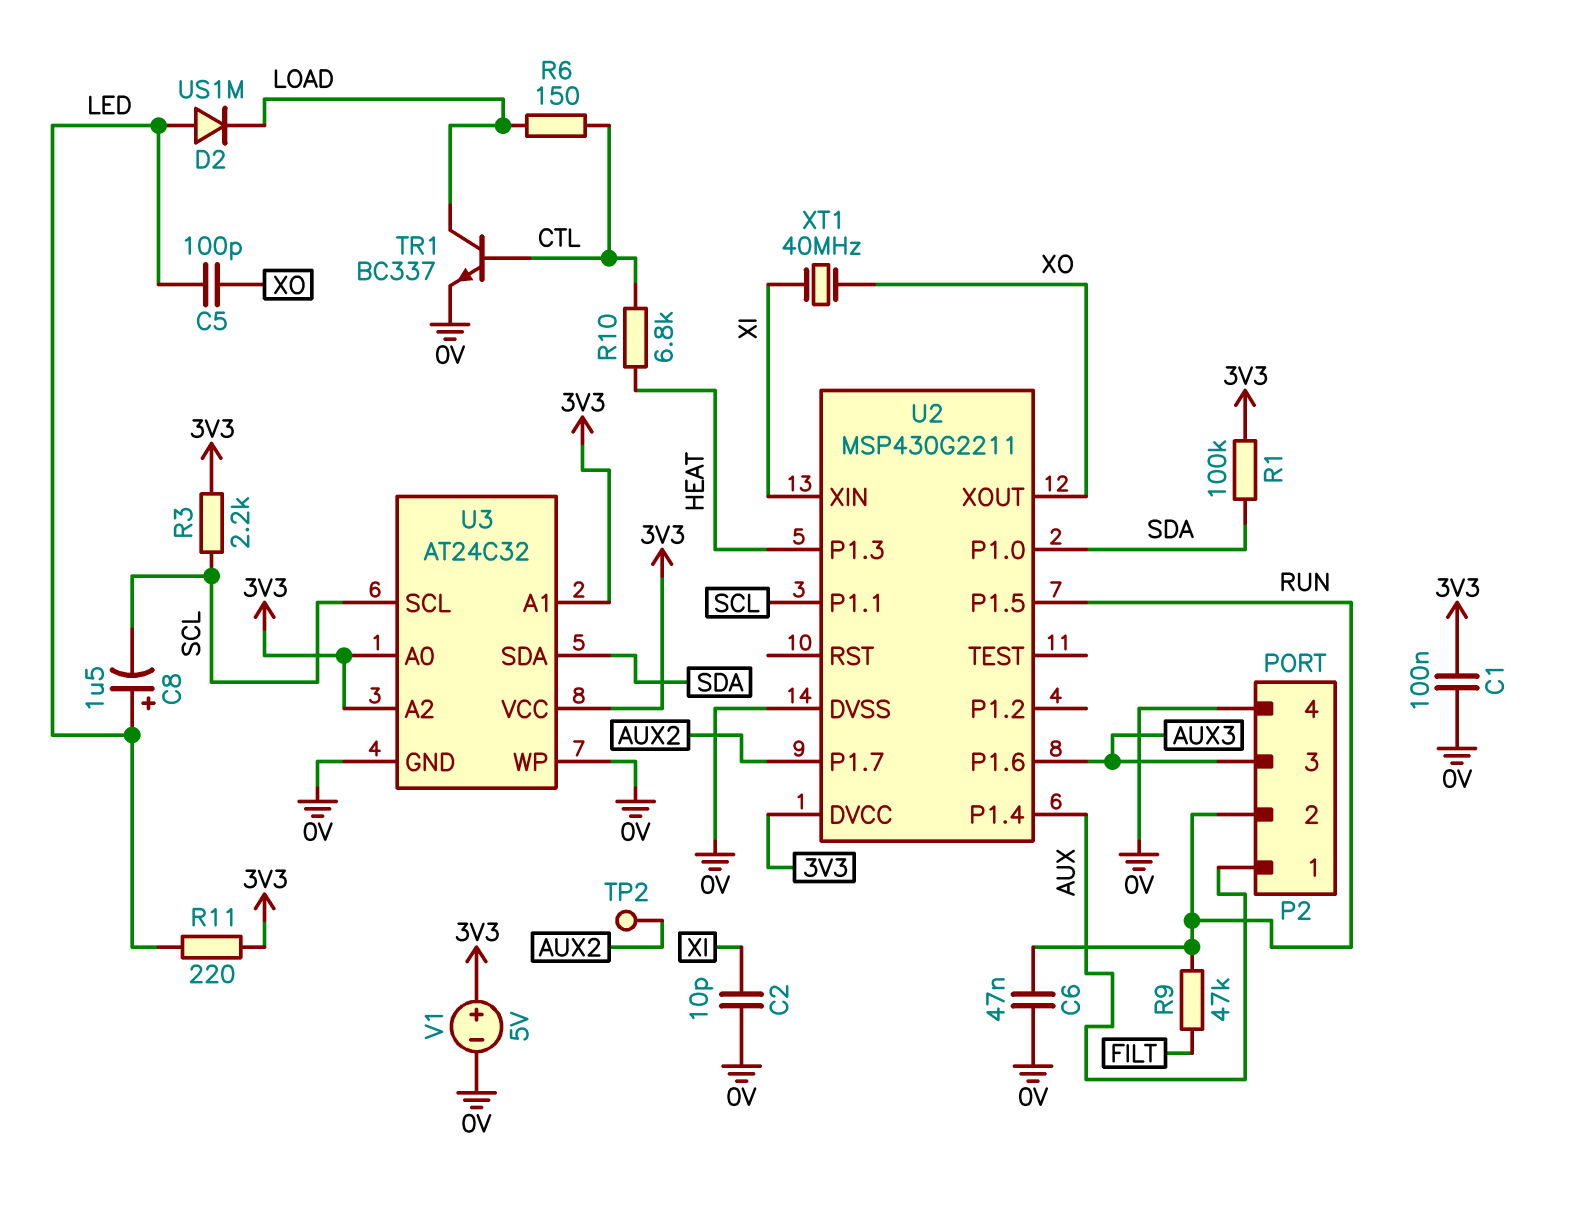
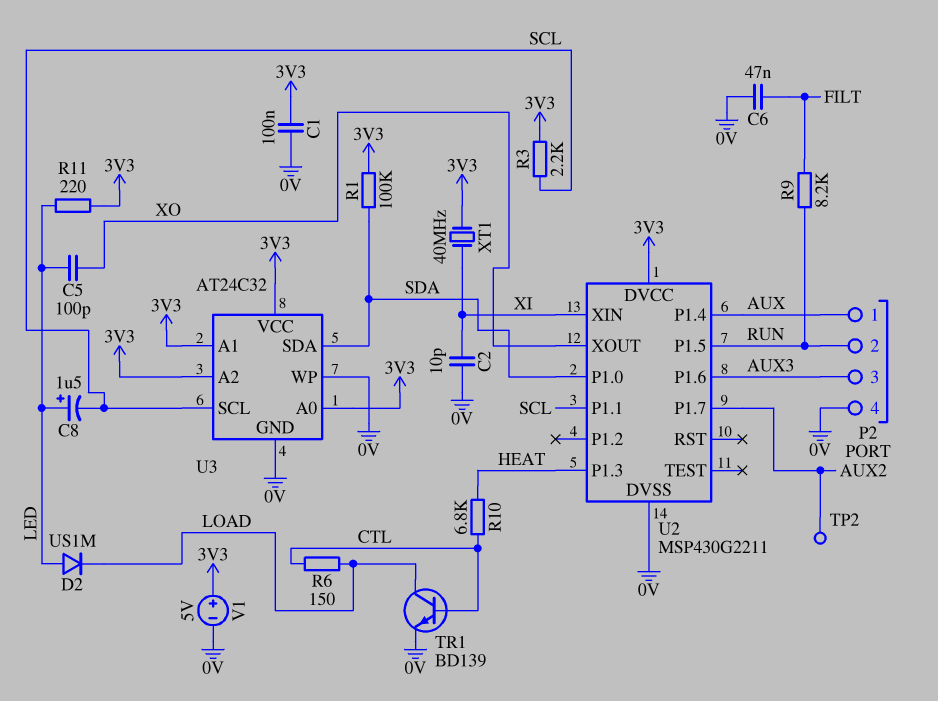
C6: 47nF (0V, RUN) -> 47nF (0V, FILT)
R9: 47k (FILT, RUN) -> 8.2k (FILT, RUN)
TR1: NPN BC337 (B CTL, C LOAD, E 0V) -> NPN BD139 (B CTL, C LOAD, E 0V)
XT1: 40MHz (XI, XO) -> 40MHz (3V3, XI)

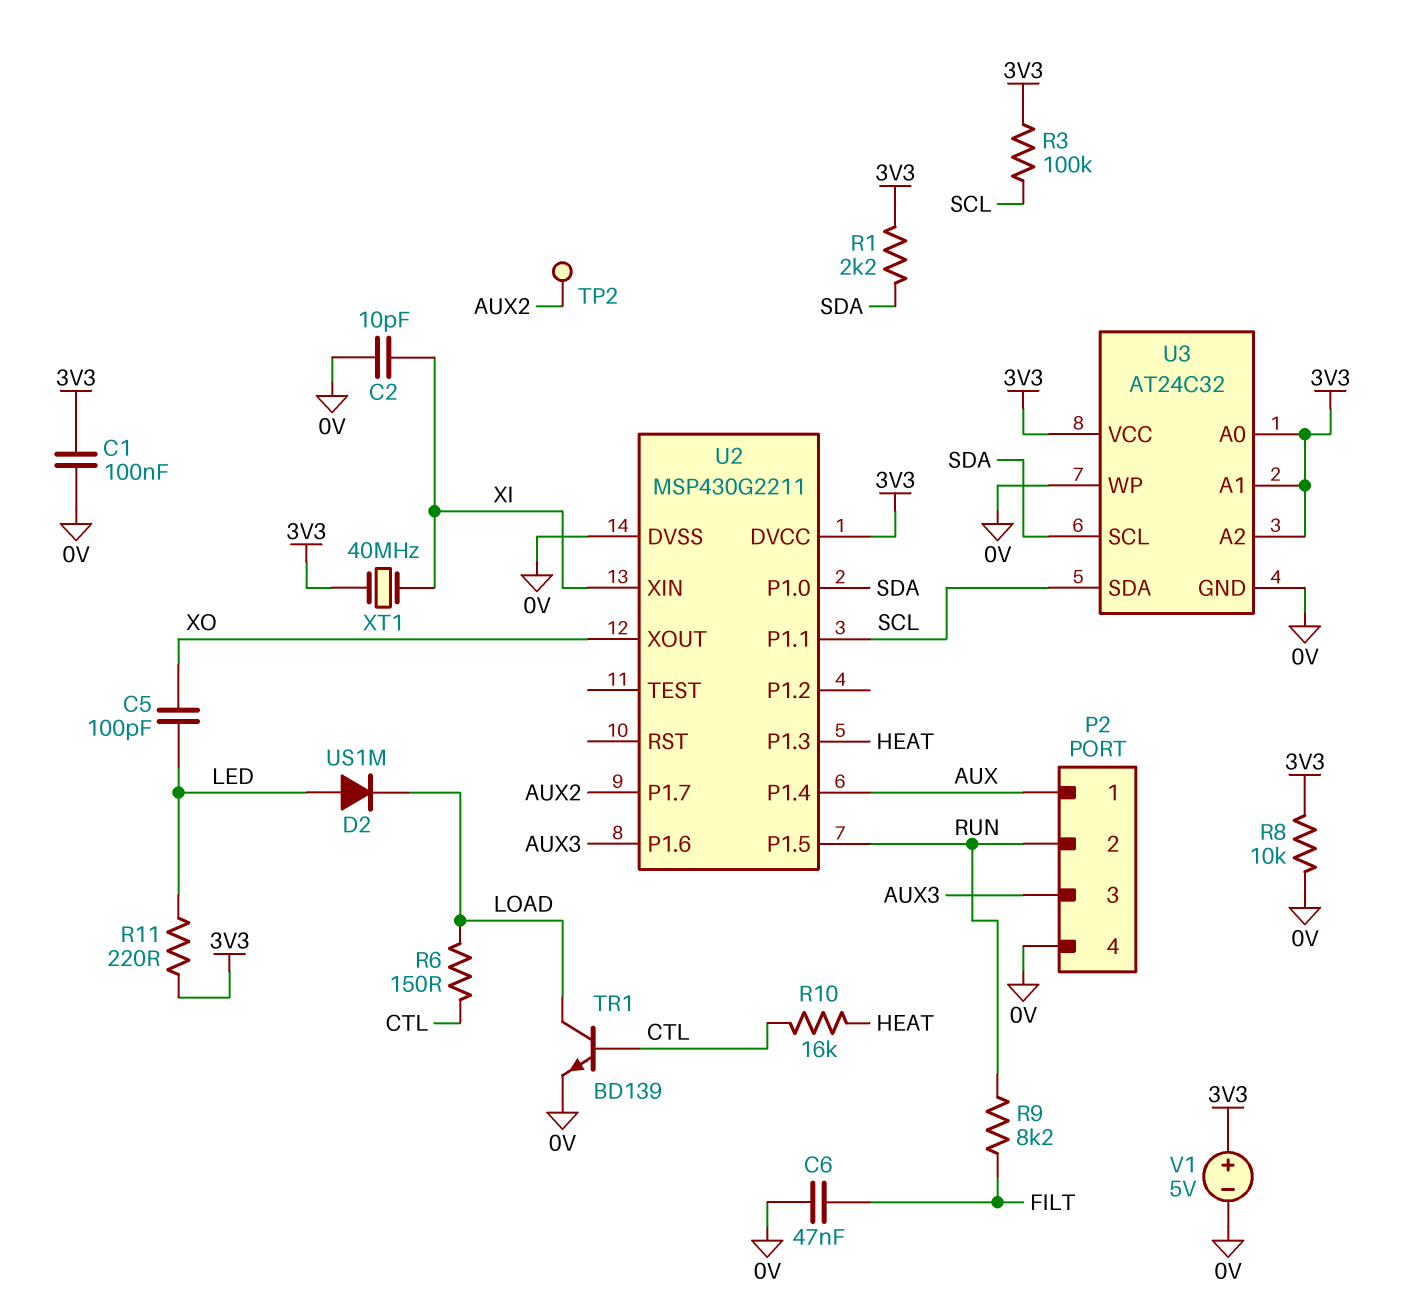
C8: 1.5uF (plus LED, minus SCL) -> none
R1: 100k (3V3, SDA) -> 2.2k (3V3, SDA)
R3: 2.2k (3V3, SCL) -> 100k (3V3, SCL)
R8: none -> 10k (0V, 3V3)
R10: 6.8k (CTL, HEAT) -> 16k (CTL, HEAT)
U3 pin SCL: SCL -> SDA
U3 pin SDA: SDA -> SCL

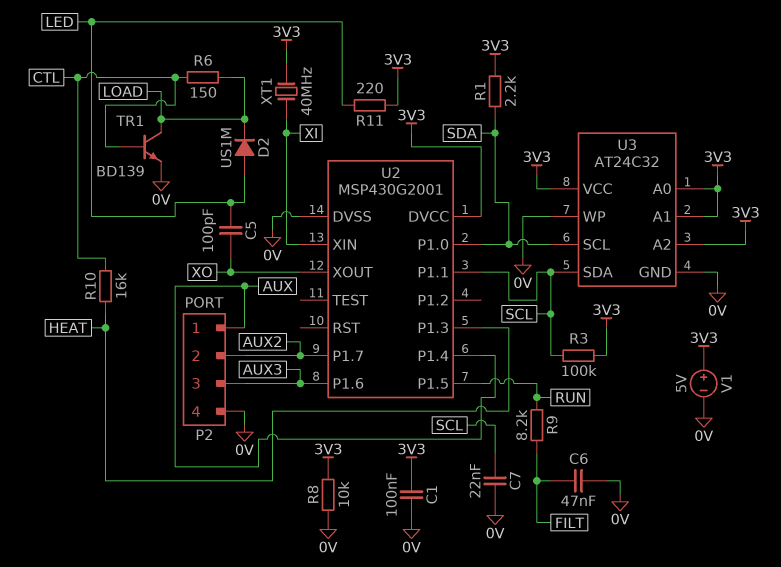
C2: 10pF (0V, XI) -> none
C7: none -> 22nF (0V, SCL)
P2 pin 2: RUN -> AUX2
TP2: test point (AUX2) -> none
U2: MSP430G2211 -> MSP430G2001

